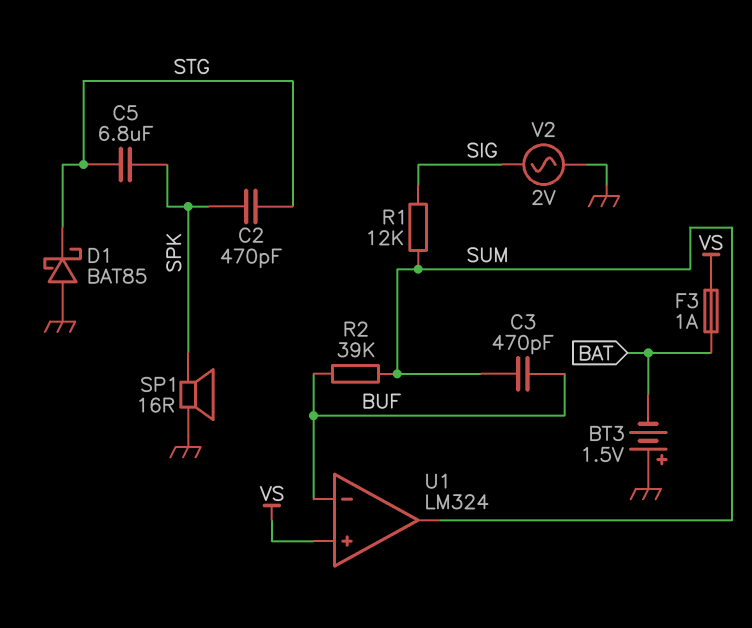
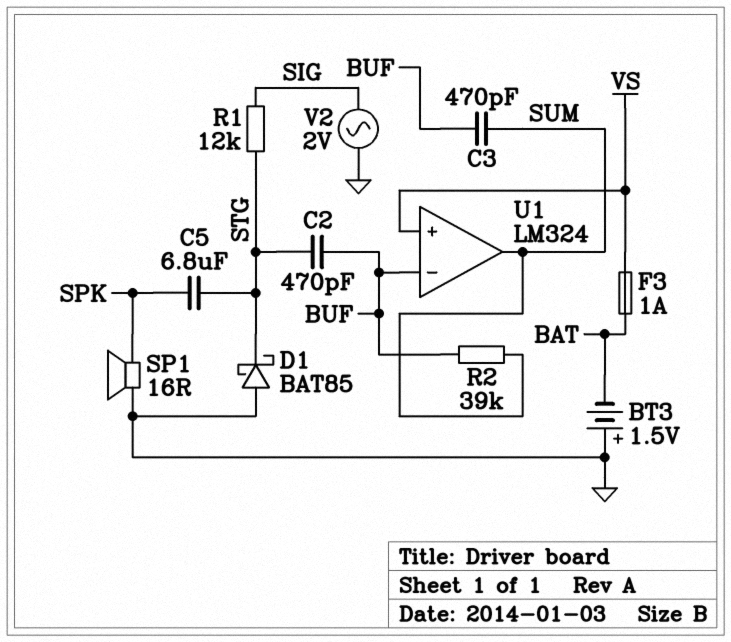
C2: 470pF (SPK, STG) -> 470pF (BUF, STG)
R1: 12k (SIG, SUM) -> 12k (SIG, STG)

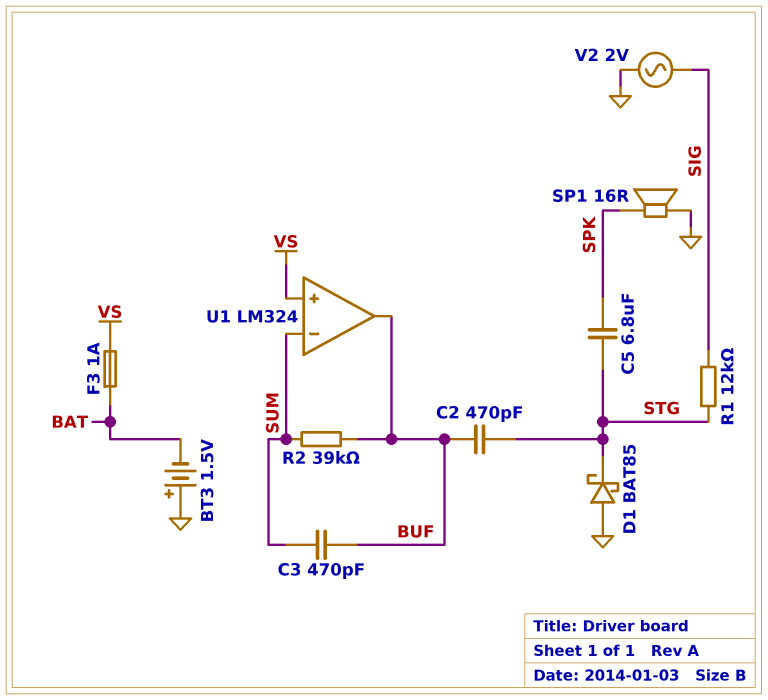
U1 pin in-: BUF -> SUM
U1 pin out: SUM -> BUF

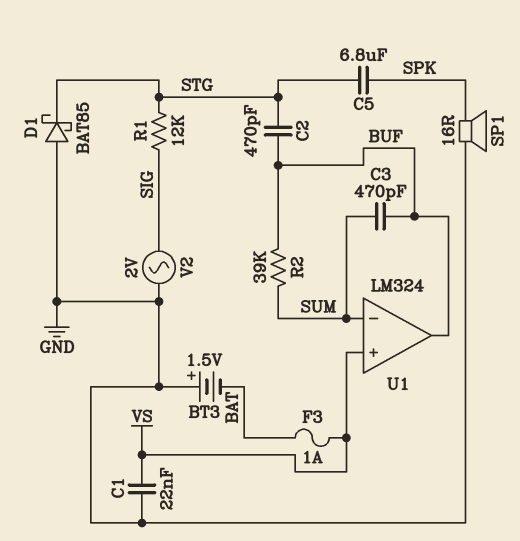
C1: none -> 22nF (GND, VS)

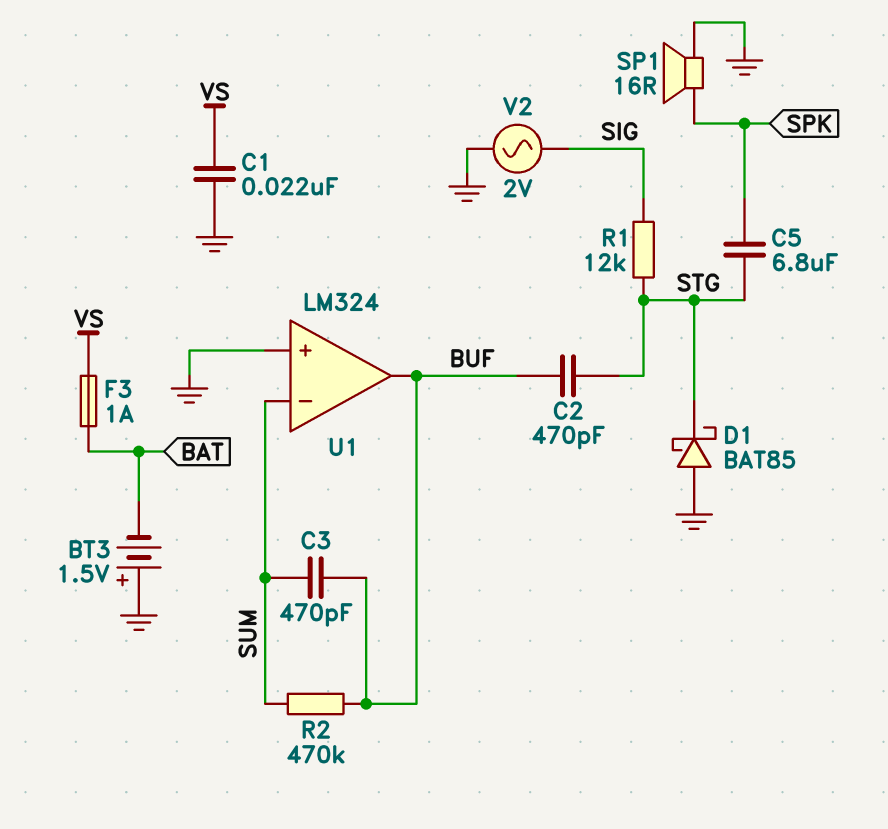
R2: 39k (BUF, SUM) -> 470k (BUF, SUM)
U1 pin in+: VS -> GND

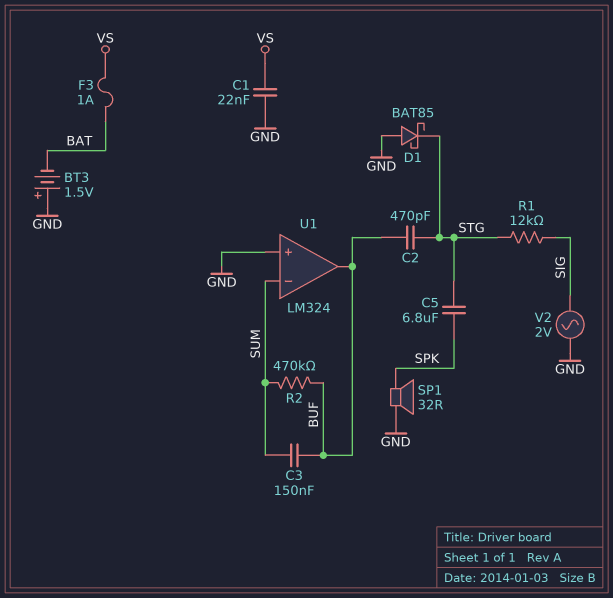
C3: 470pF (BUF, SUM) -> 150nF (BUF, SUM)
SP1: speaker 16R (GND, SPK) -> speaker 32R (GND, SPK)

